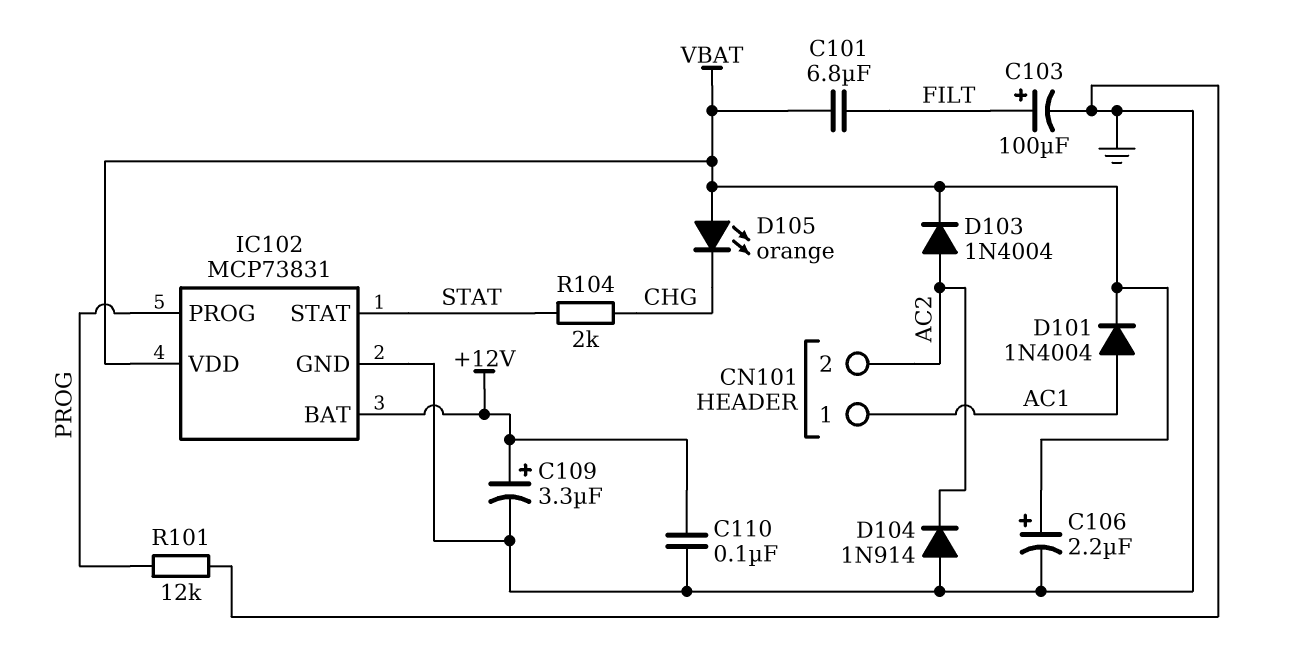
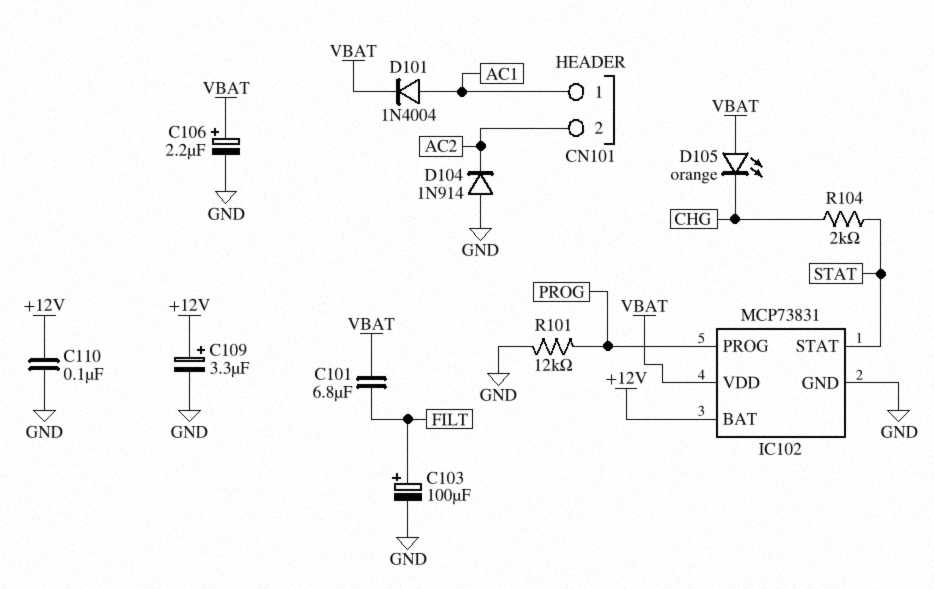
D103: diode 1N4004 (A AC2, K VBAT) -> none

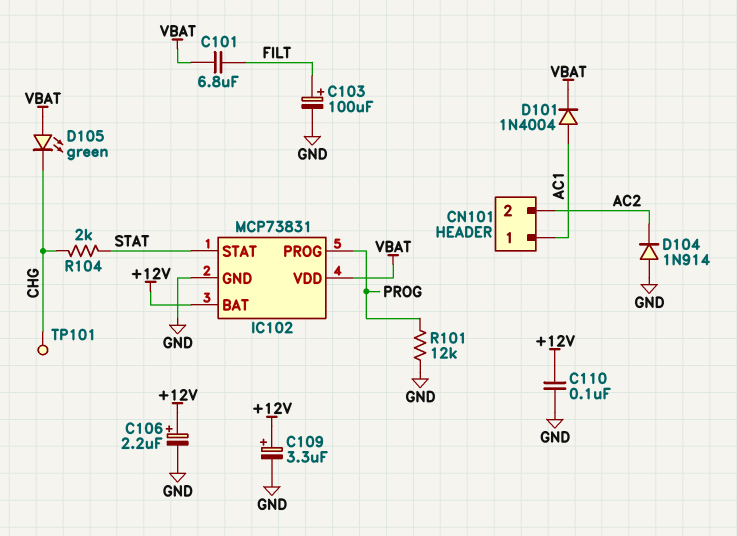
C106: 2.2uF (plus VBAT, minus GND) -> 2.2uF (plus +12V, minus GND)
D105: LED orange (A VBAT, K CHG) -> LED green (A VBAT, K CHG)
TP101: none -> test point (CHG)

